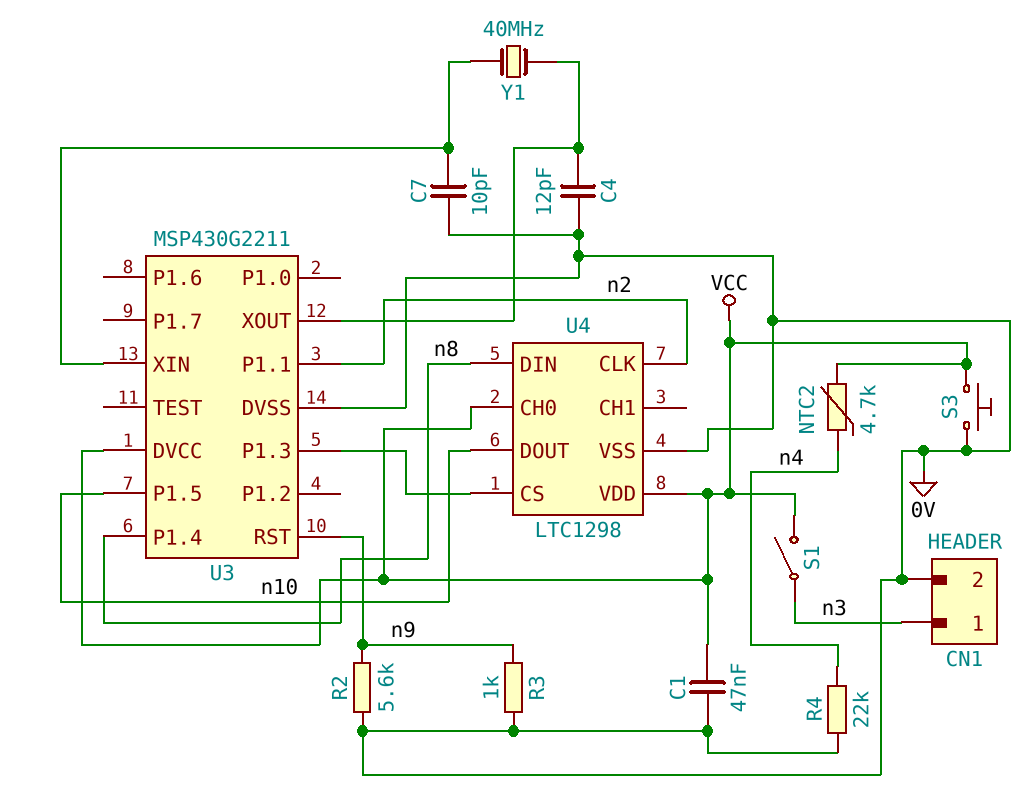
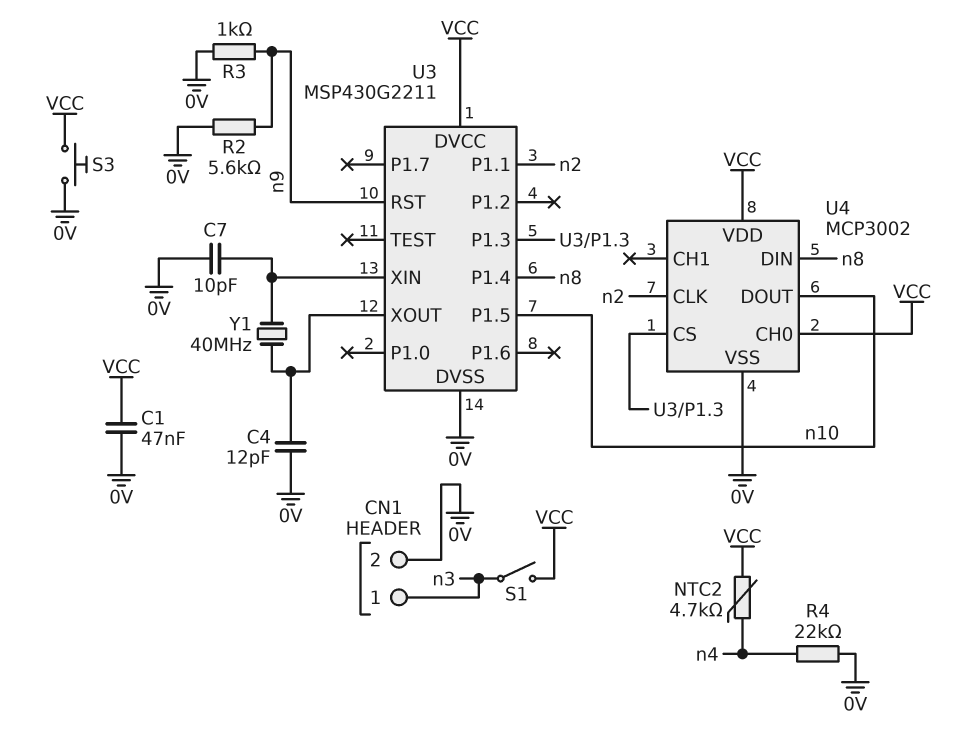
U4: LTC1298 -> MCP3002

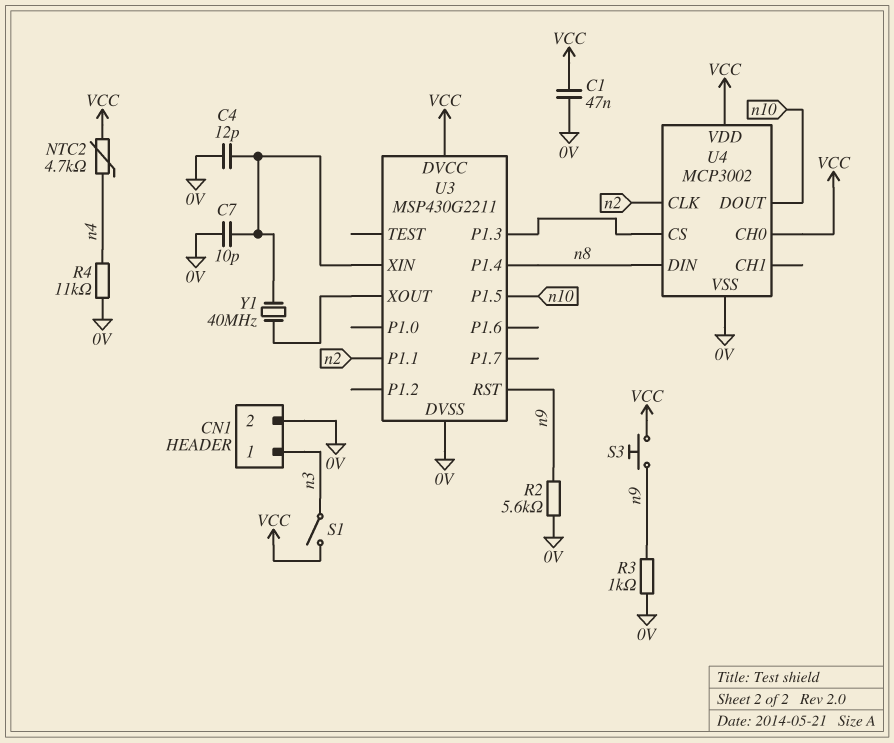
C4: 12pF (0V, U3/XOUT) -> 12pF (0V, U3/XIN)
R4: 22k (0V, n4) -> 11k (0V, n4)
S3: button (0V, VCC) -> button (VCC, n9)

